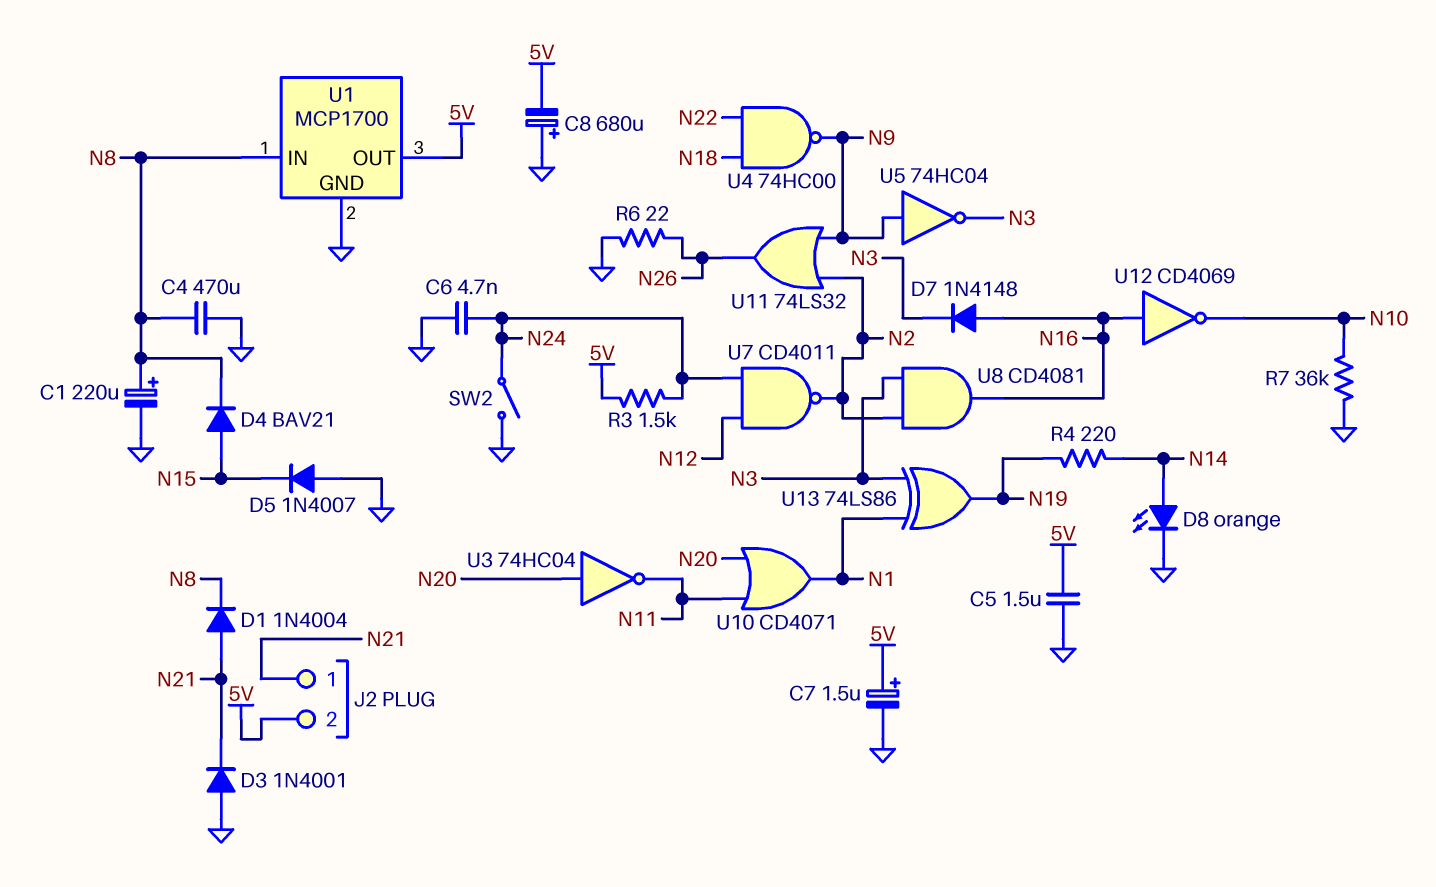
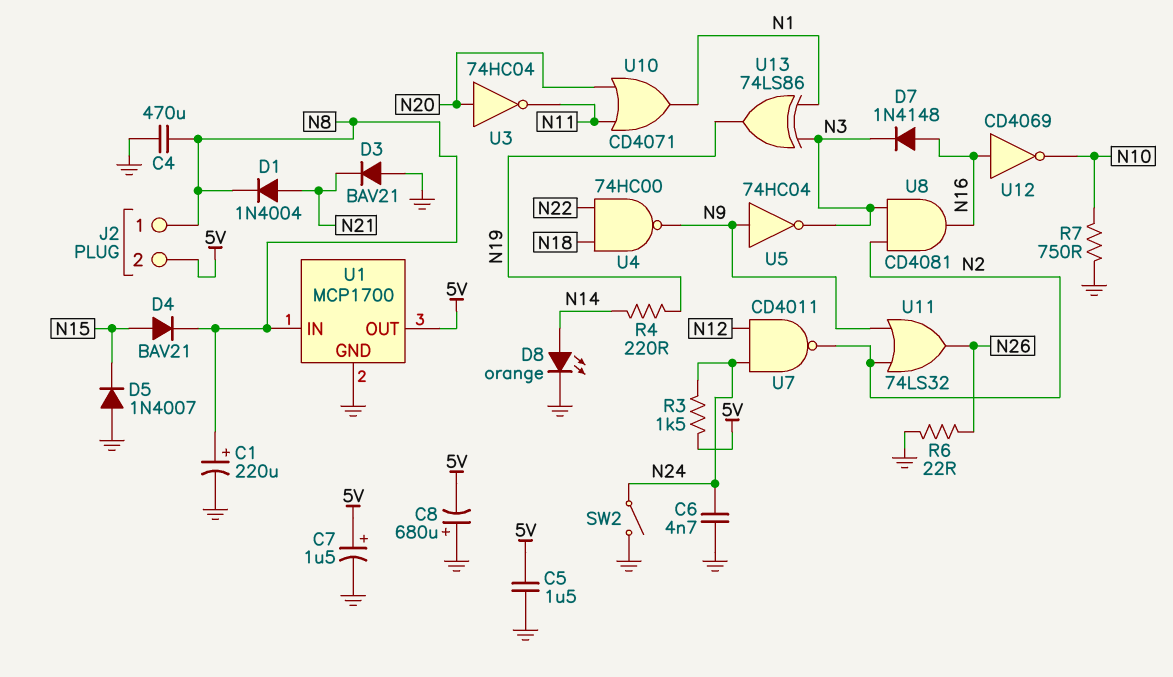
D3: diode 1N4001 (A GND, K N21) -> diode BAV21 (A GND, K N21)
J2 pin 1: N21 -> N8
R7: 36k (GND, N10) -> 750 (GND, N10)

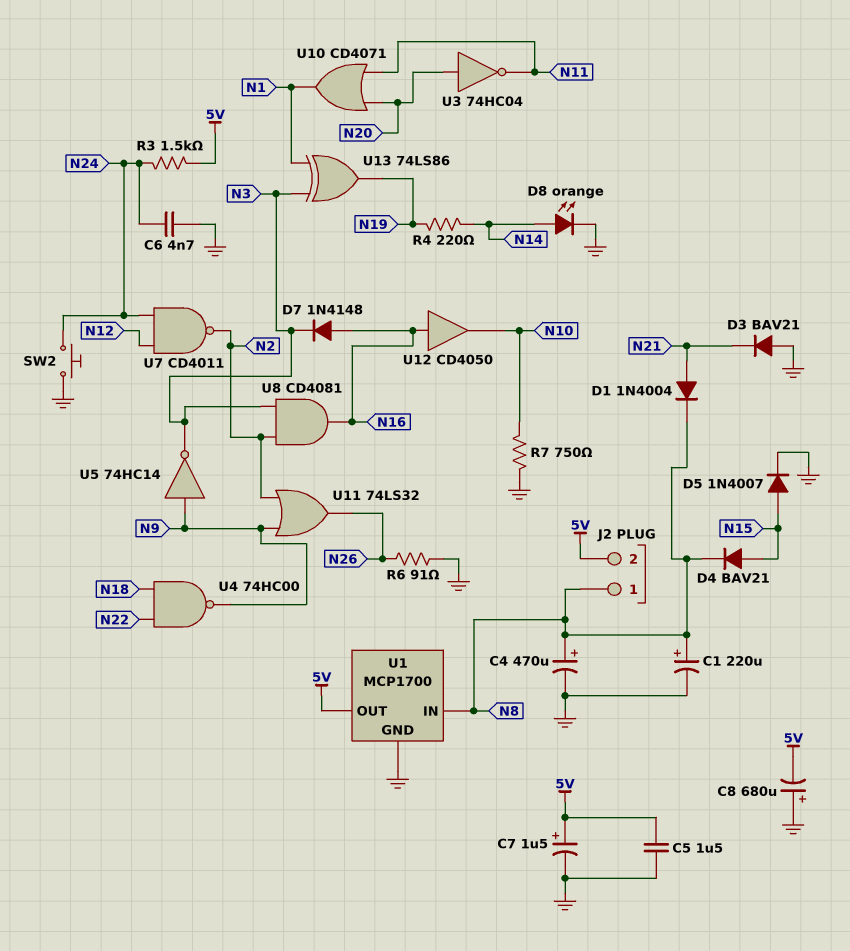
C4: 470uF (GND, N8) -> 470uF (plus N8, minus GND)
D5: diode 1N4007 (A GND, K N15) -> diode 1N4007 (A N15, K GND)
R6: 22 (GND, N26) -> 91 (GND, N26)
SW2: switch (GND, N24) -> button (GND, N24)
U5: NOT 74HC04 (in N9, out N3) -> NOT 74HC14 (in N9, out N3)
U12: NOT CD4069 (in N16, out N10) -> buffer CD4050 (in N16, out N10)

